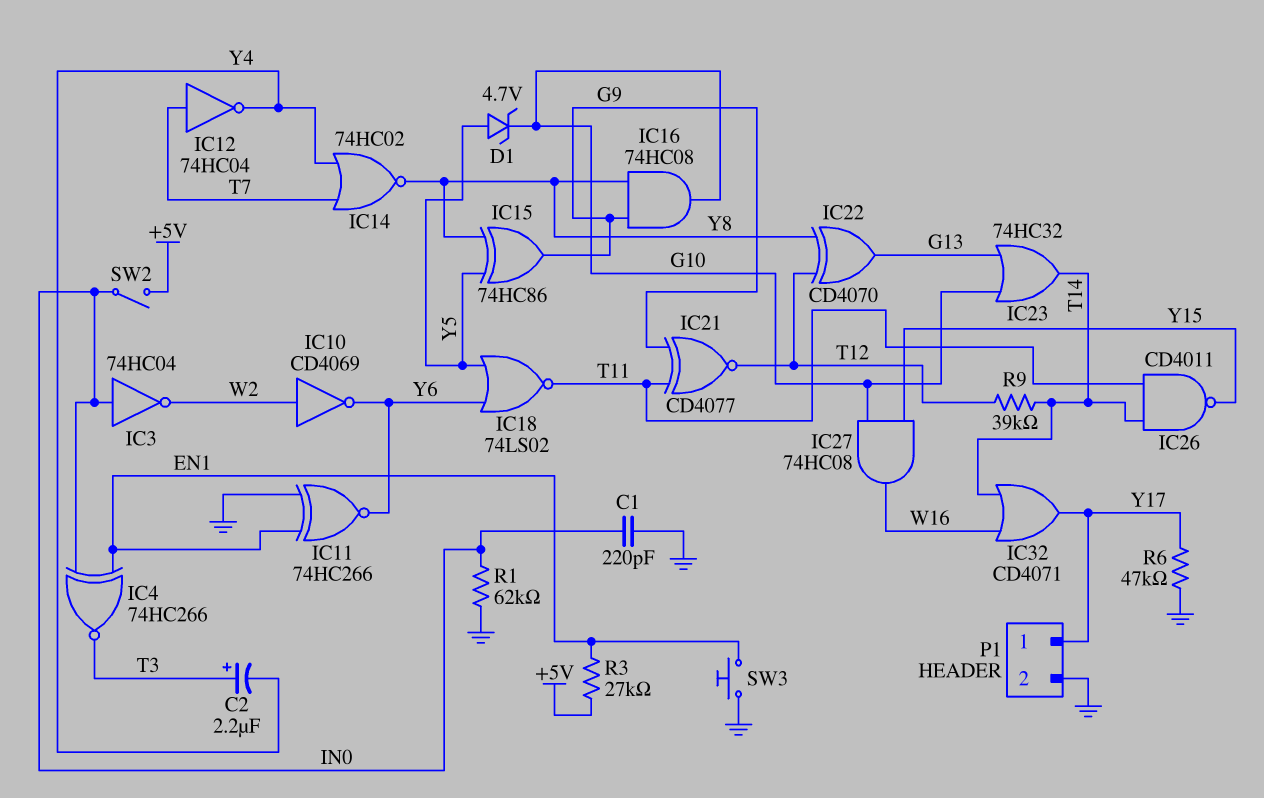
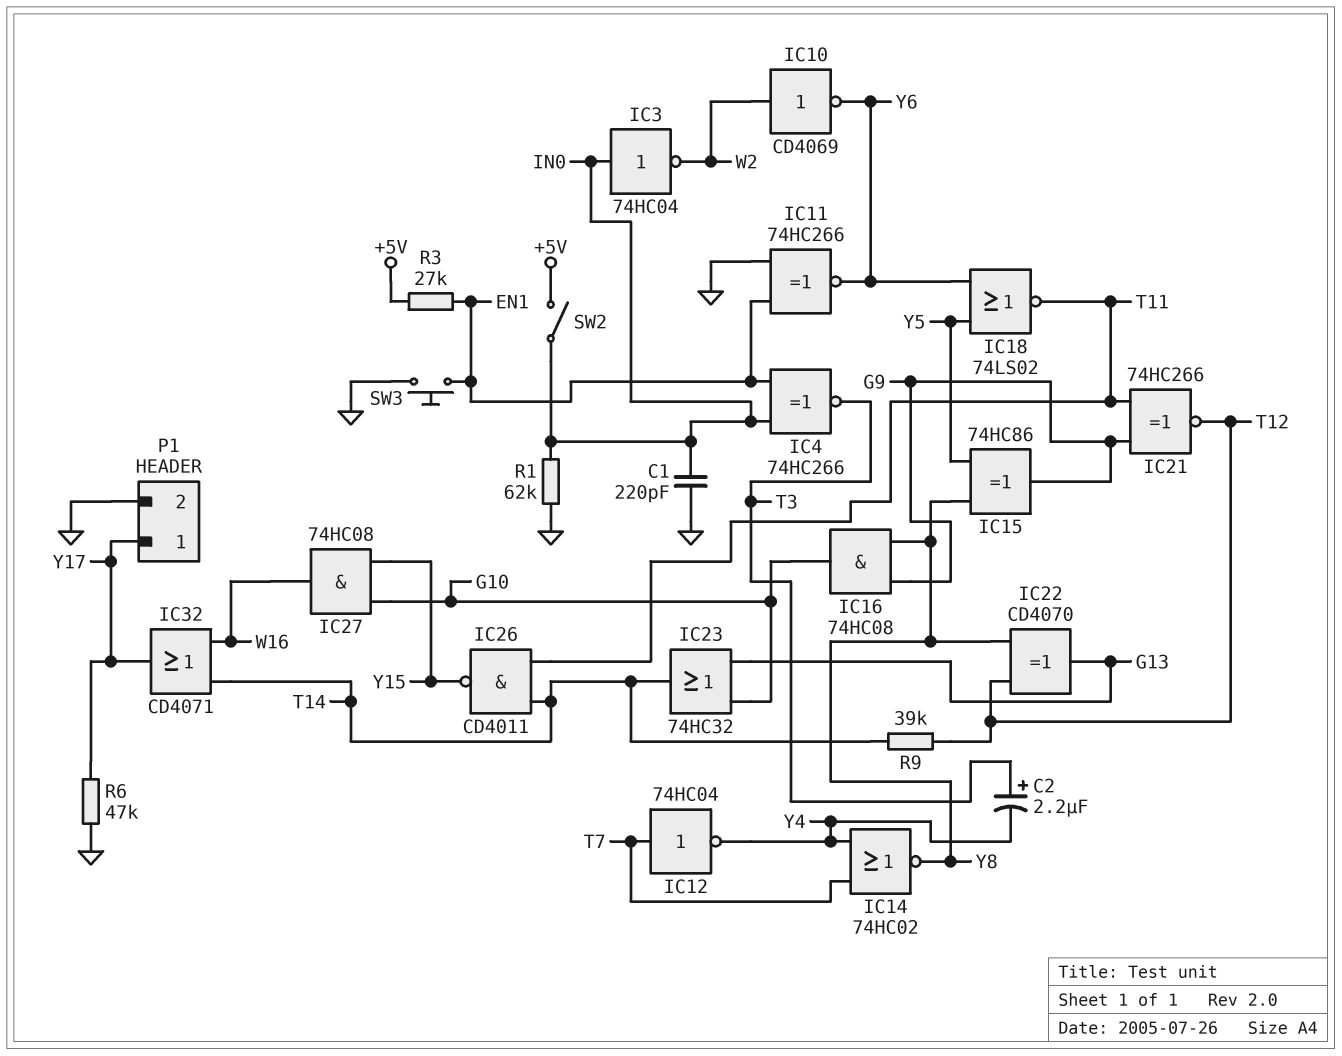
D1: zener 4.7V (A Y5, K G10) -> none
IC21: XNOR CD4077 (in G9, in T11, out T12) -> XNOR 74HC266 (in G9, in T11, out T12)

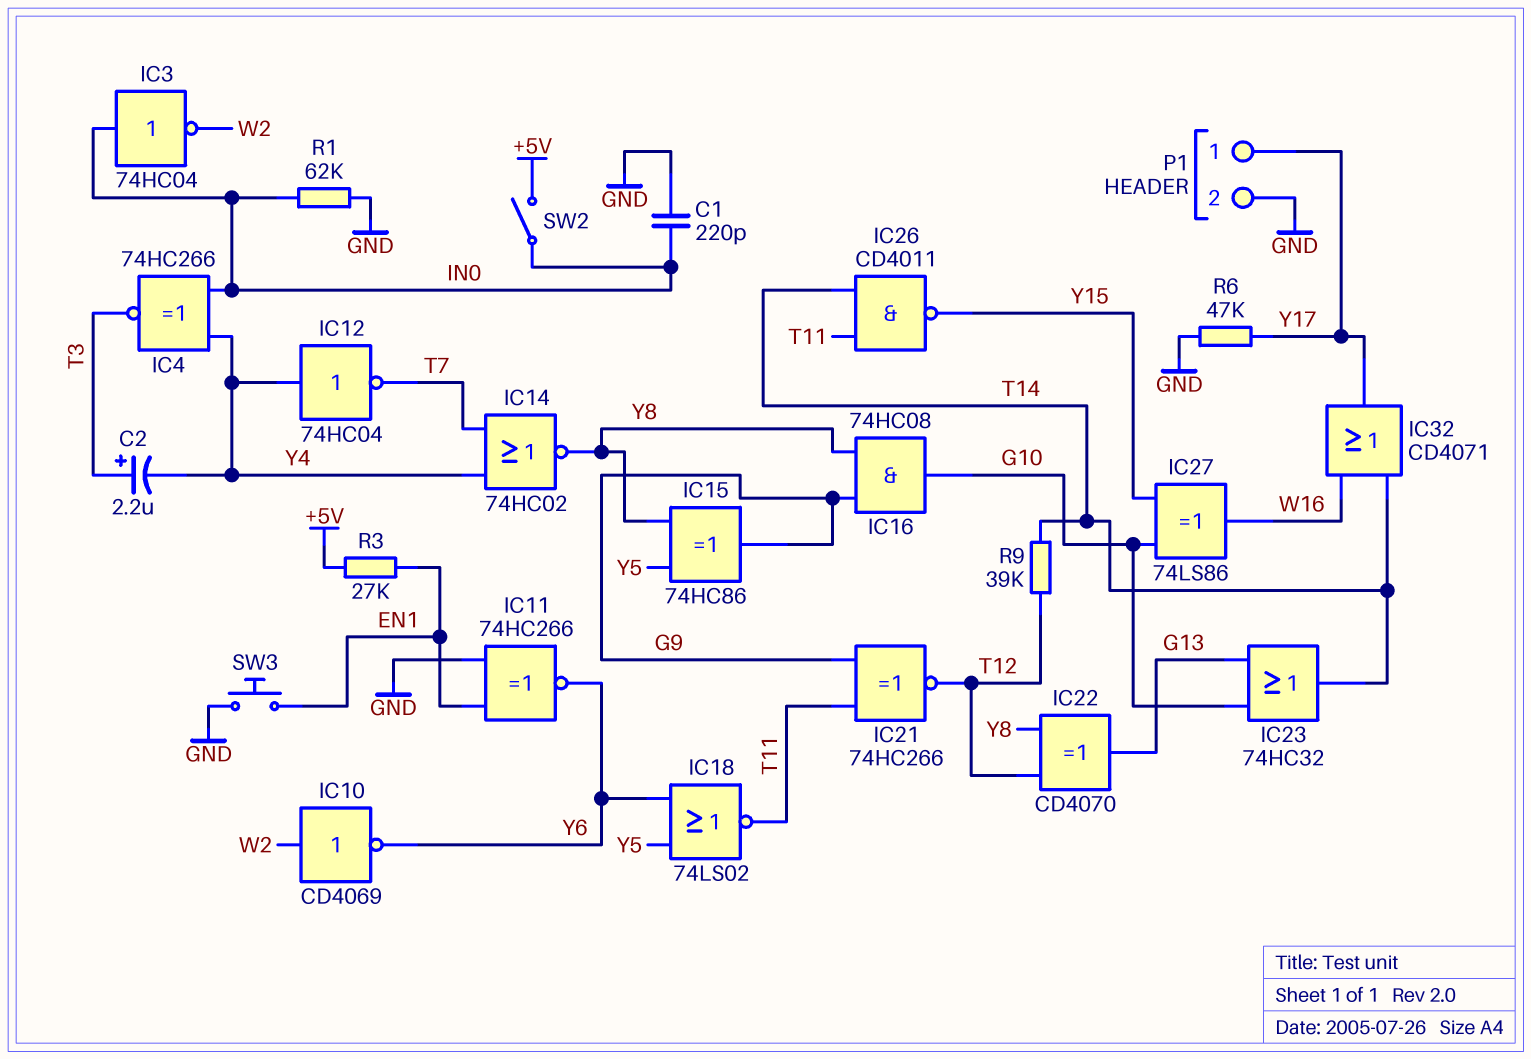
IC4: XNOR 74HC266 (in EN1, in IN0, out T3) -> XNOR 74HC266 (in IN0, in Y4, out T3)
IC12: NOT 74HC04 (in T7, out Y4) -> NOT 74HC04 (in Y4, out T7)
IC27: AND 74HC08 (in G10, in Y15, out W16) -> XOR 74LS86 (in G10, in Y15, out W16)

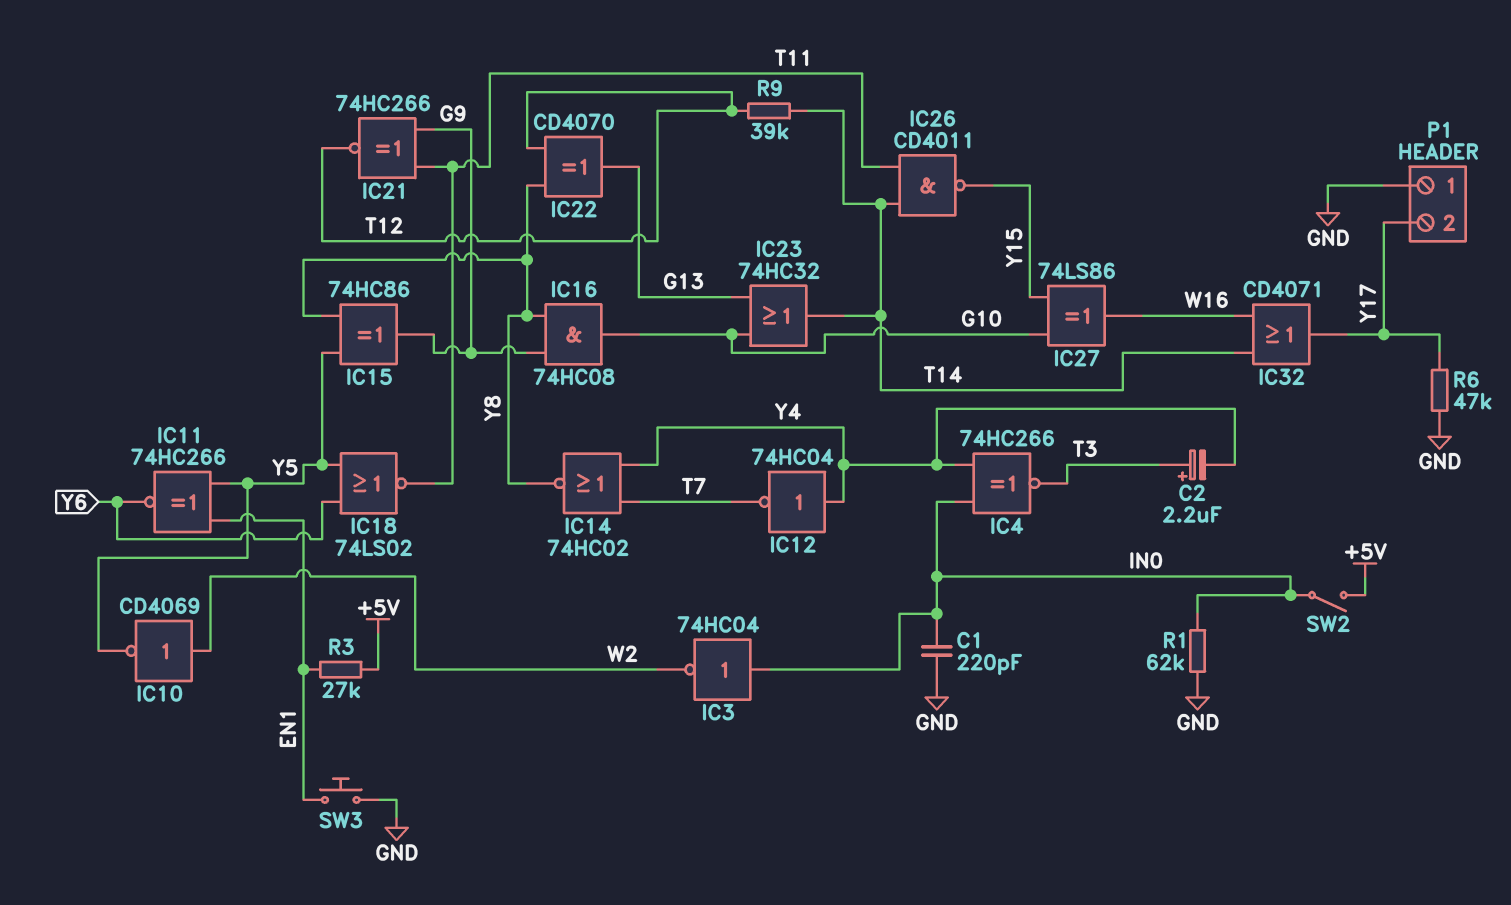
IC10: NOT CD4069 (in W2, out Y6) -> NOT CD4069 (in W2, out Y5)
IC11: XNOR 74HC266 (in EN1, in GND, out Y6) -> XNOR 74HC266 (in EN1, in Y5, out Y6)
P1 pin 1: Y17 -> GND
P1 pin 2: GND -> Y17

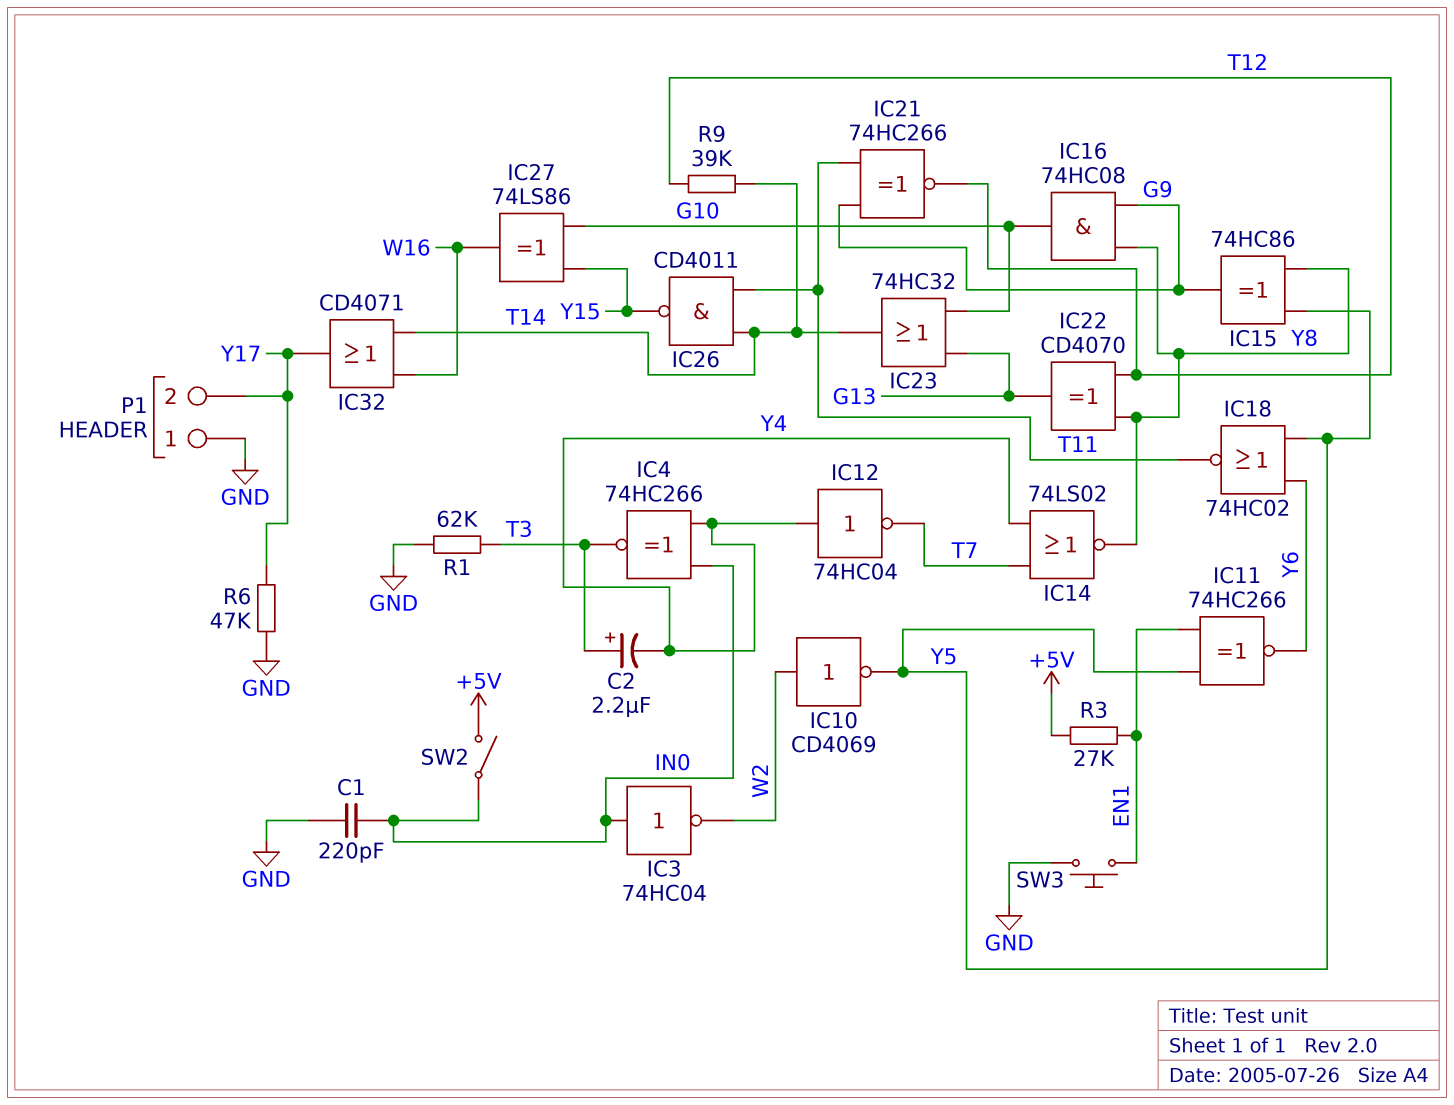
IC14: NOR 74HC02 (in T7, in Y4, out Y8) -> NOR 74LS02 (in T7, in Y4, out Y8)
IC18: NOR 74LS02 (in Y5, in Y6, out T11) -> NOR 74HC02 (in Y5, in Y6, out T11)
R1: 62k (GND, IN0) -> 62k (GND, T3)

